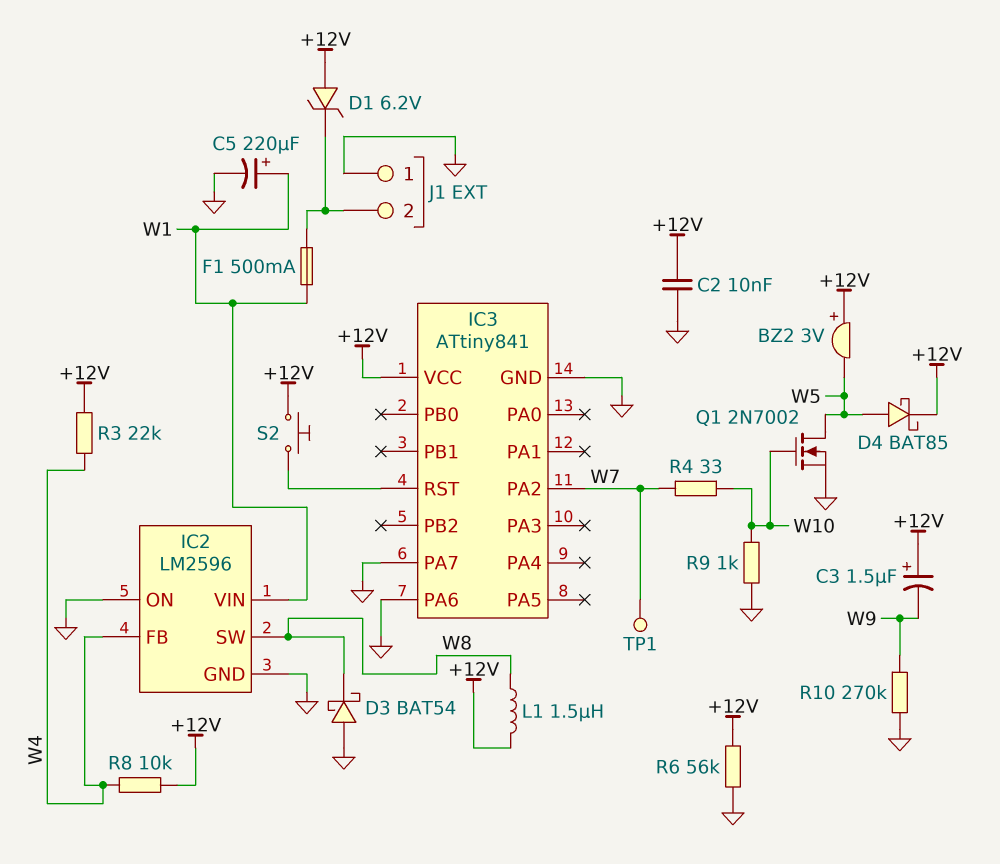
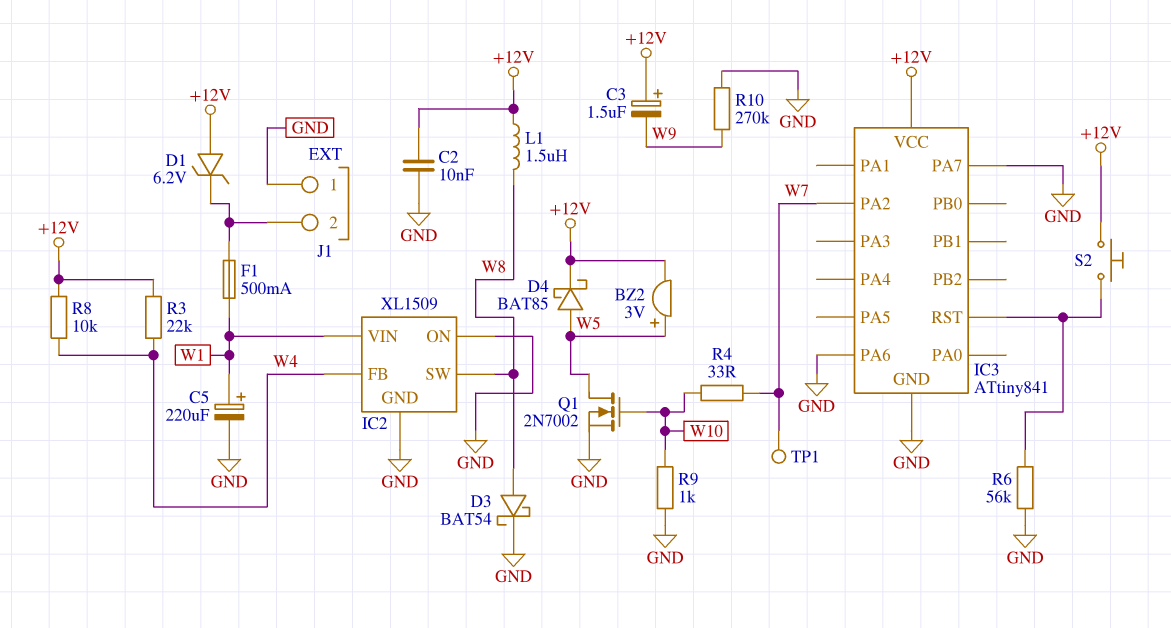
BZ2: buzzer 3V (plus +12V, minus W5) -> buzzer 3V (plus W5, minus +12V)
D3: schottky BAT54 (A GND, K W8) -> schottky BAT54 (A W8, K GND)
IC2: LM2596 -> XL1509
R6: 56k (+12V, GND) -> 56k (GND, IC3/RST)

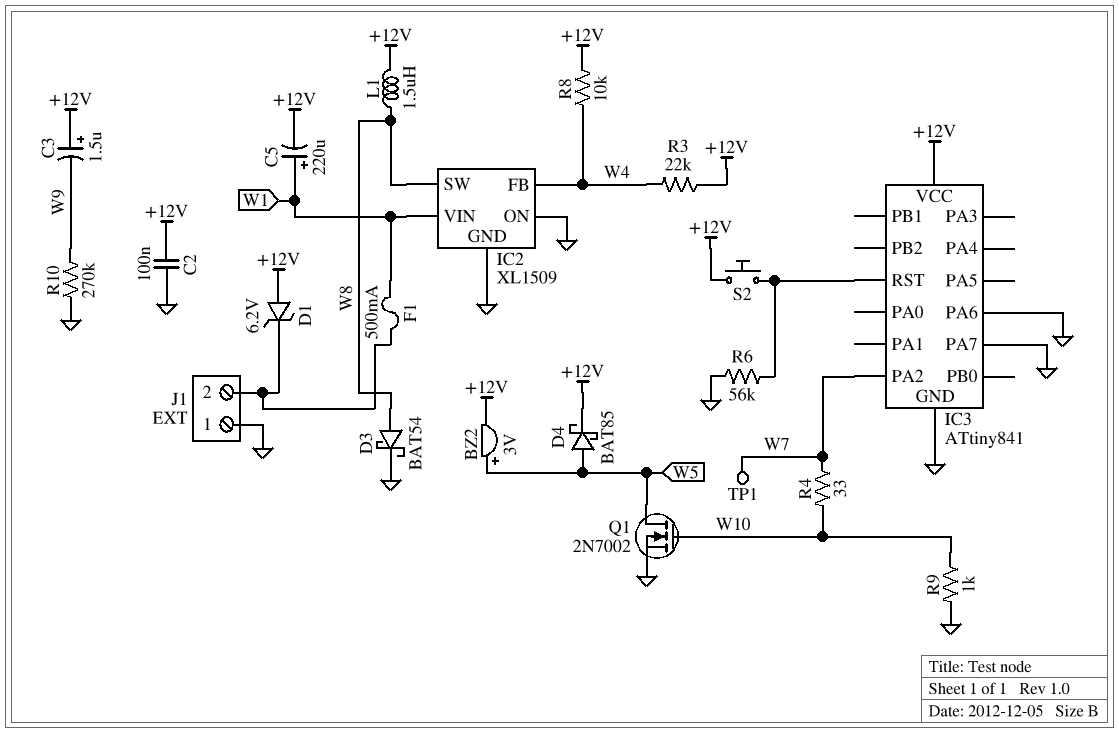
C2: 10nF (+12V, GND) -> 100nF (+12V, GND)
C5: 220uF (plus W1, minus GND) -> 220uF (plus W1, minus +12V)

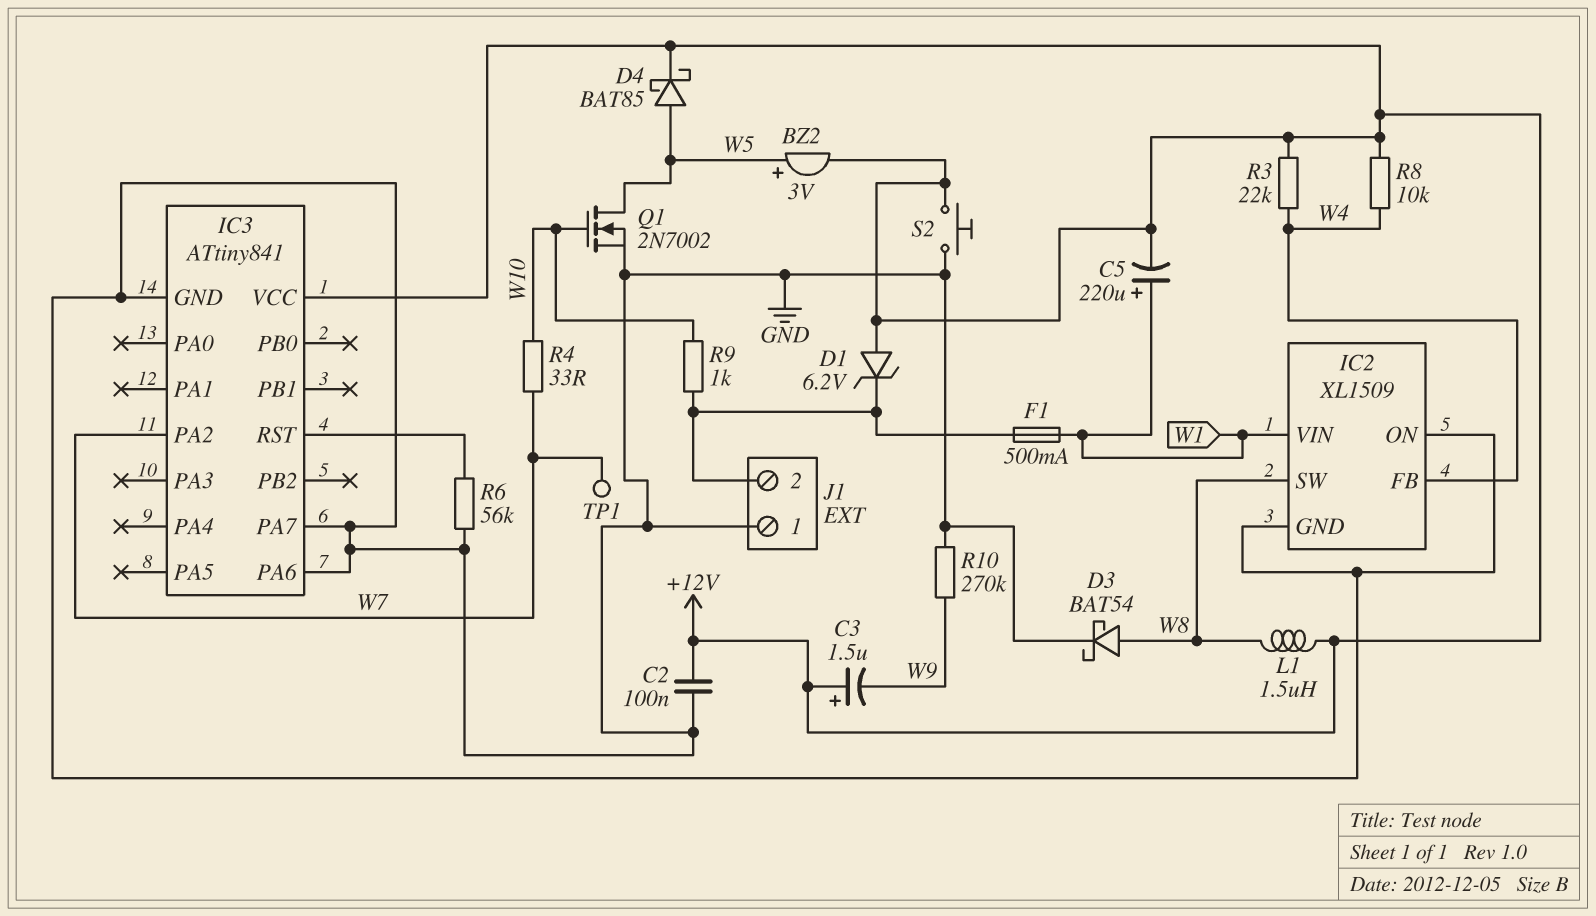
R9: 1k (GND, W10) -> 1k (J1/2, W10)
S2: button (+12V, IC3/RST) -> button (+12V, GND)

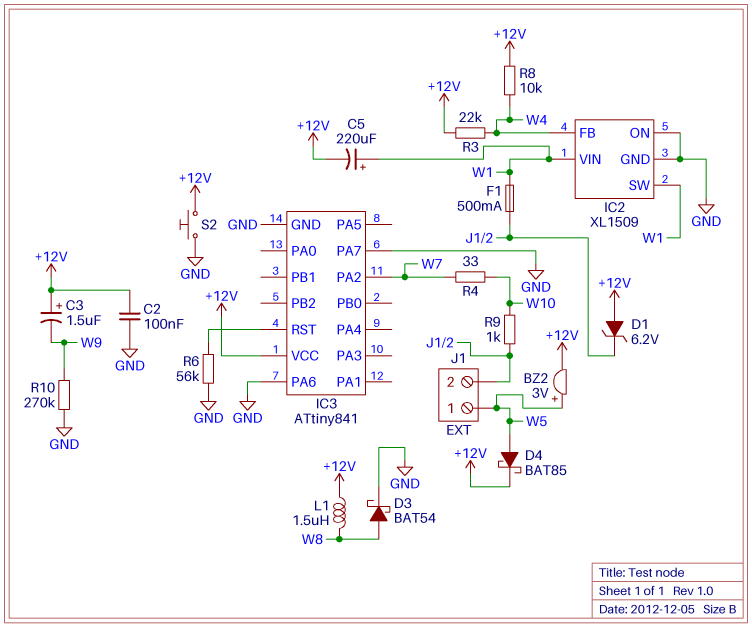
IC2 pin SW: W8 -> W1
J1 pin 1: GND -> W5
Q1: NMOS 2N7002 (G W10, D W5, S GND) -> none
TP1: test point (W7) -> none

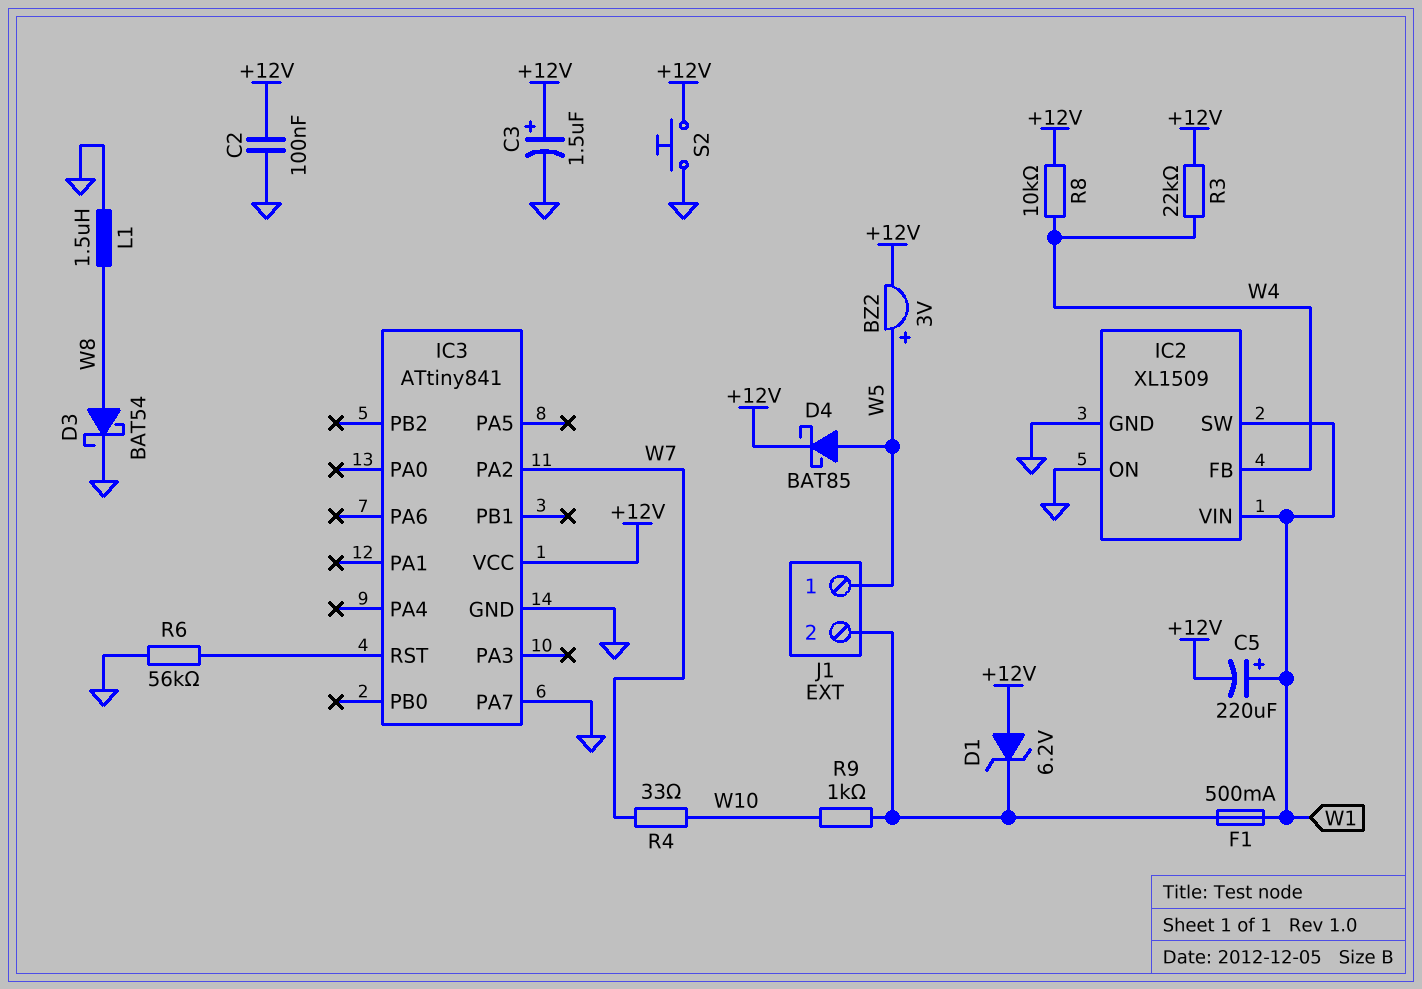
C3: 1.5uF (plus +12V, minus W9) -> 1.5uF (plus +12V, minus GND)
IC3 pin PA6: GND -> none
L1: 1.5uH (+12V, W8) -> 1.5uH (GND, W8)
R10: 270k (GND, W9) -> none

